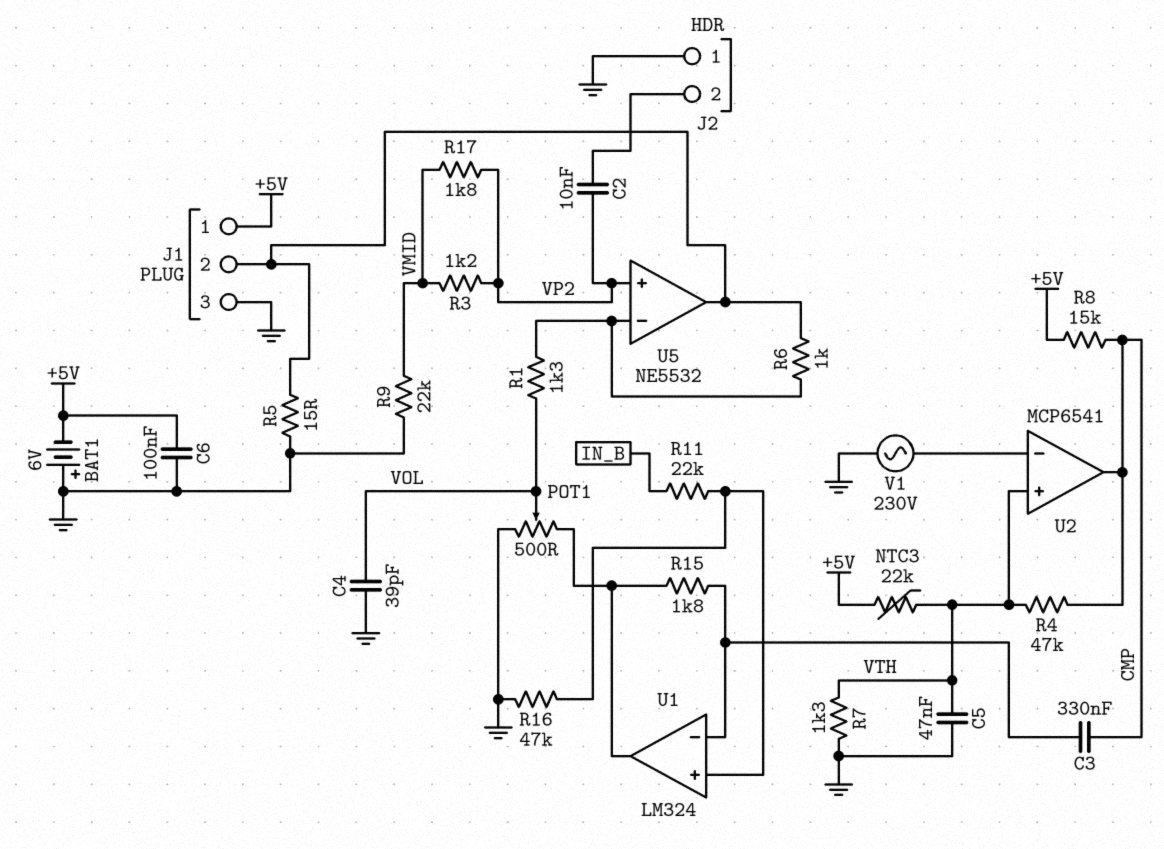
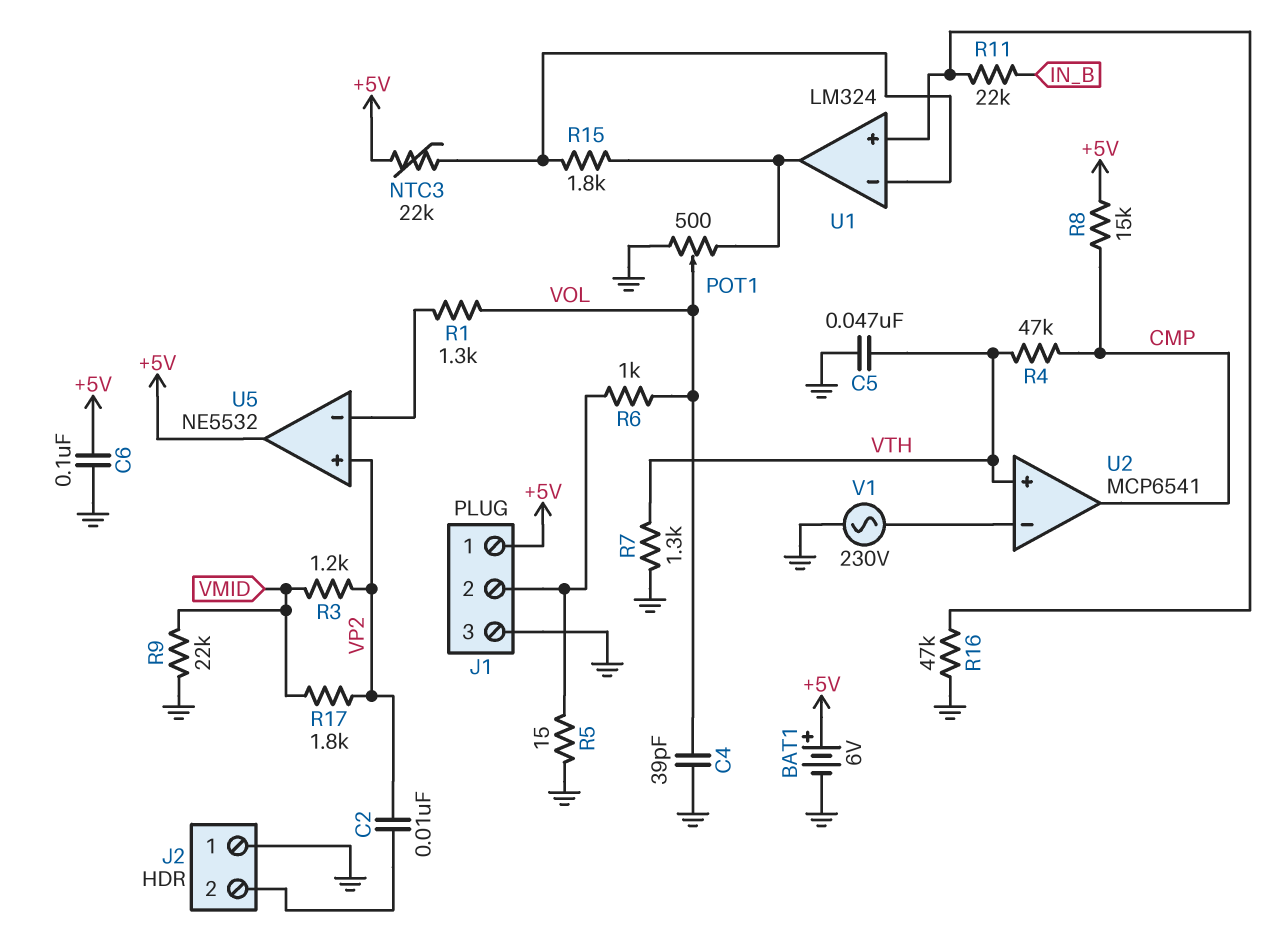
BAT1: 6V (plus GND, minus +5V) -> 6V (plus +5V, minus GND)
C3: 330nF (CMP, U1/in-) -> none
NTC3: 22k (+5V, VTH) -> 22k (+5V, U1/in-)
R6: 1k (J1/2, U5/in-) -> 1k (J1/2, VOL)
U5 pin out: J1/2 -> +5V

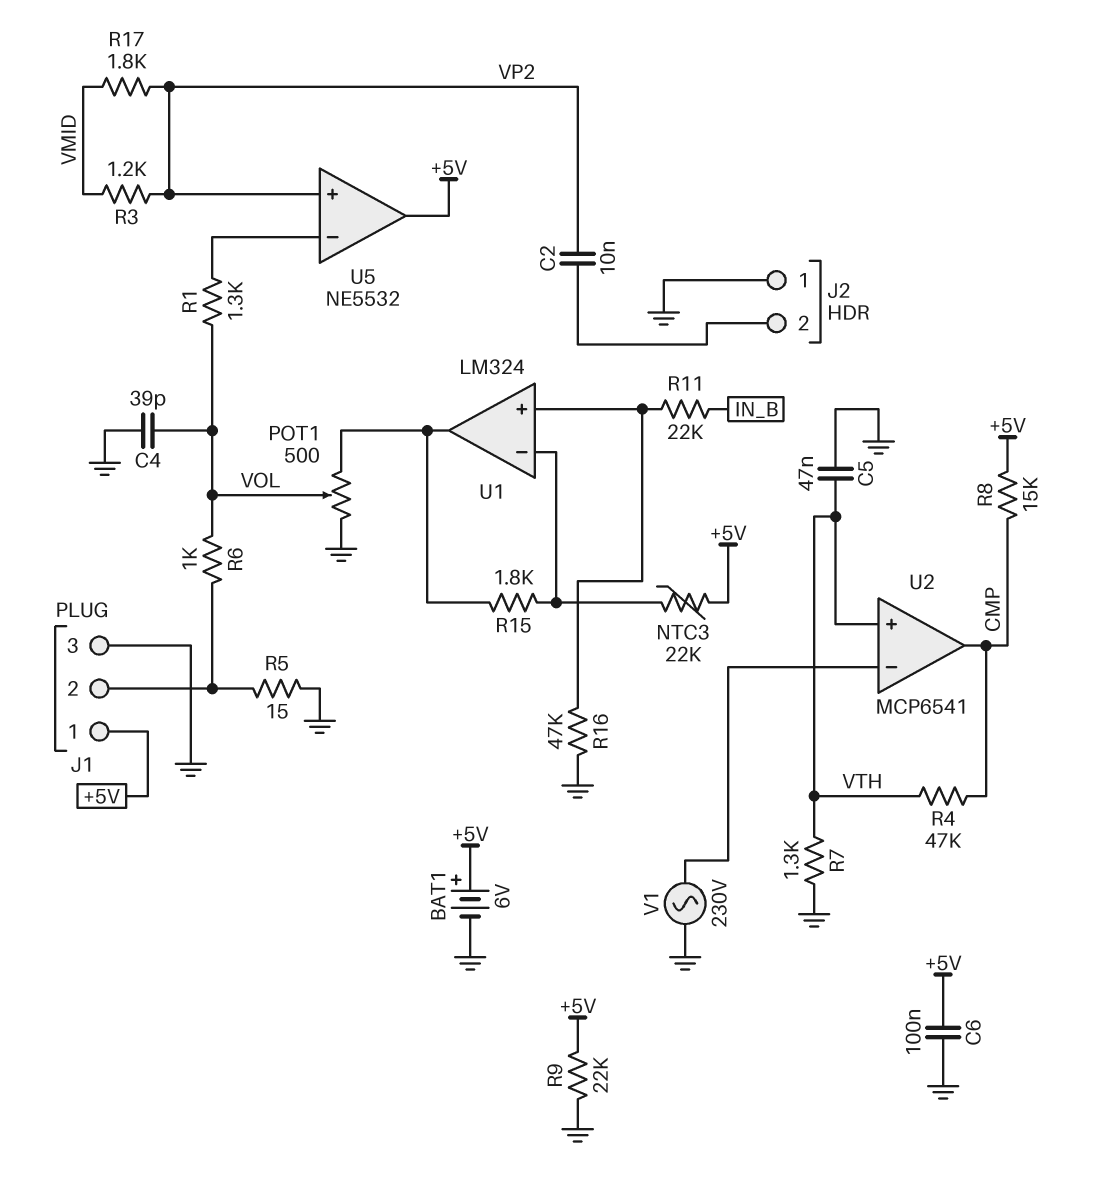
R9: 22k (GND, VMID) -> 22k (+5V, GND)

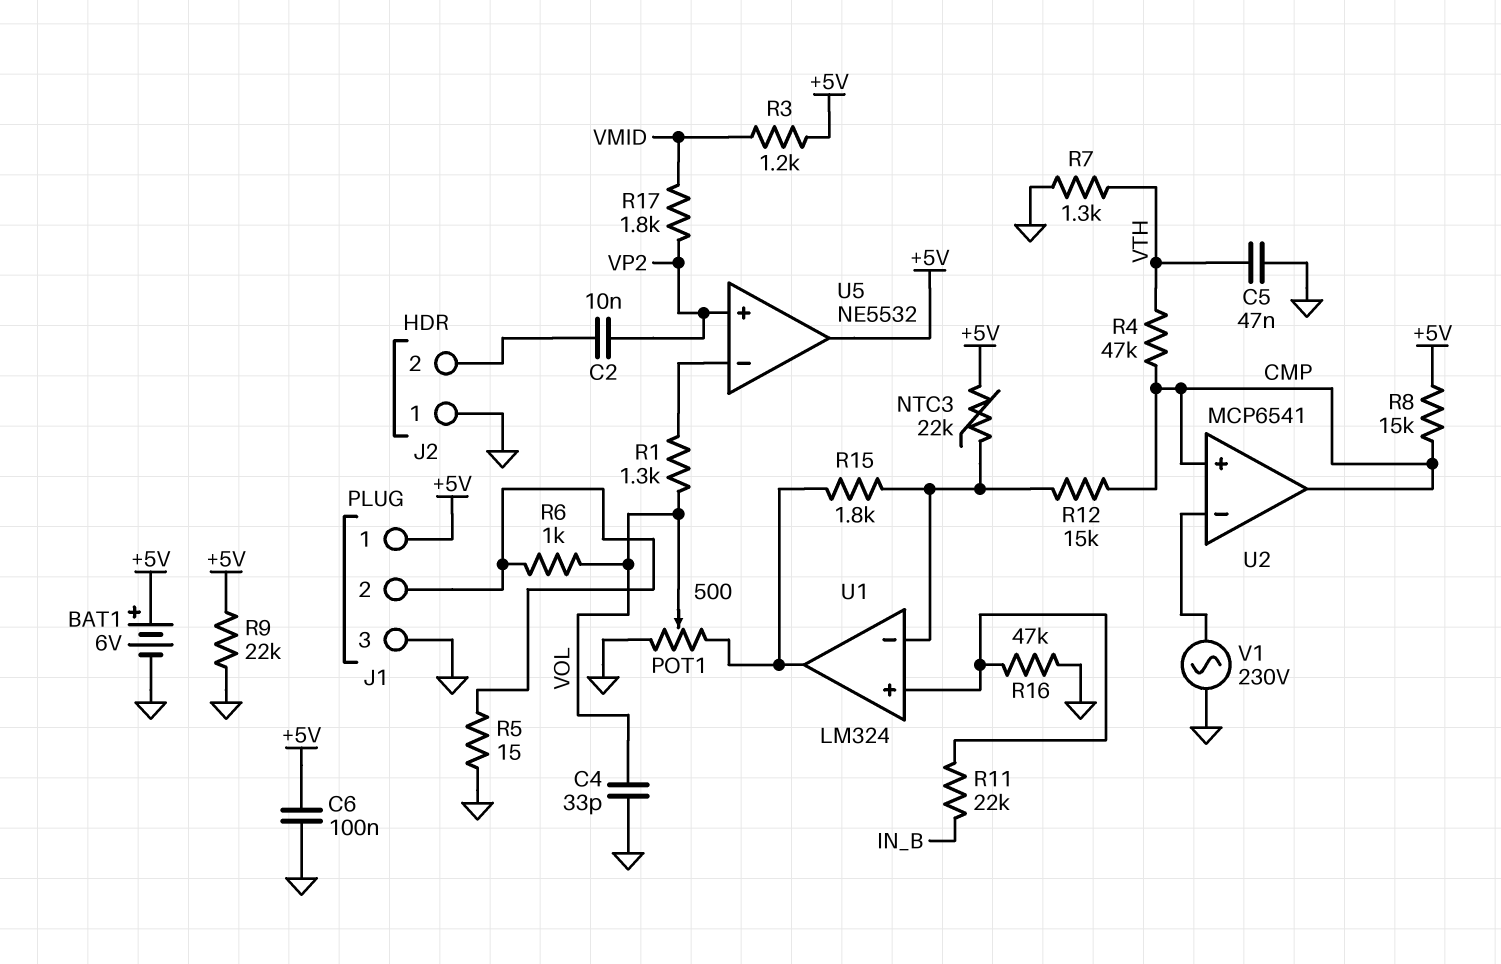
C4: 39pF (GND, VOL) -> 33pF (GND, VOL)
R3: 1.2k (VMID, VP2) -> 1.2k (+5V, VMID)
R12: none -> 15k (CMP, U1/in-)
U2 pin in+: VTH -> CMP

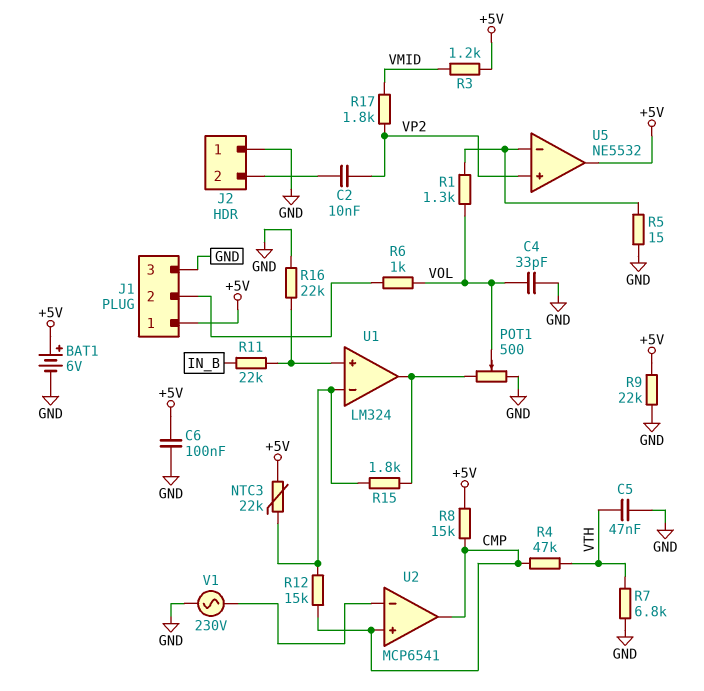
R5: 15 (GND, J1/2) -> 15 (GND, U5/in-)
R7: 1.3k (GND, VTH) -> 6.8k (GND, VTH)
R16: 47k (GND, U1/in+) -> 22k (GND, U1/in+)

